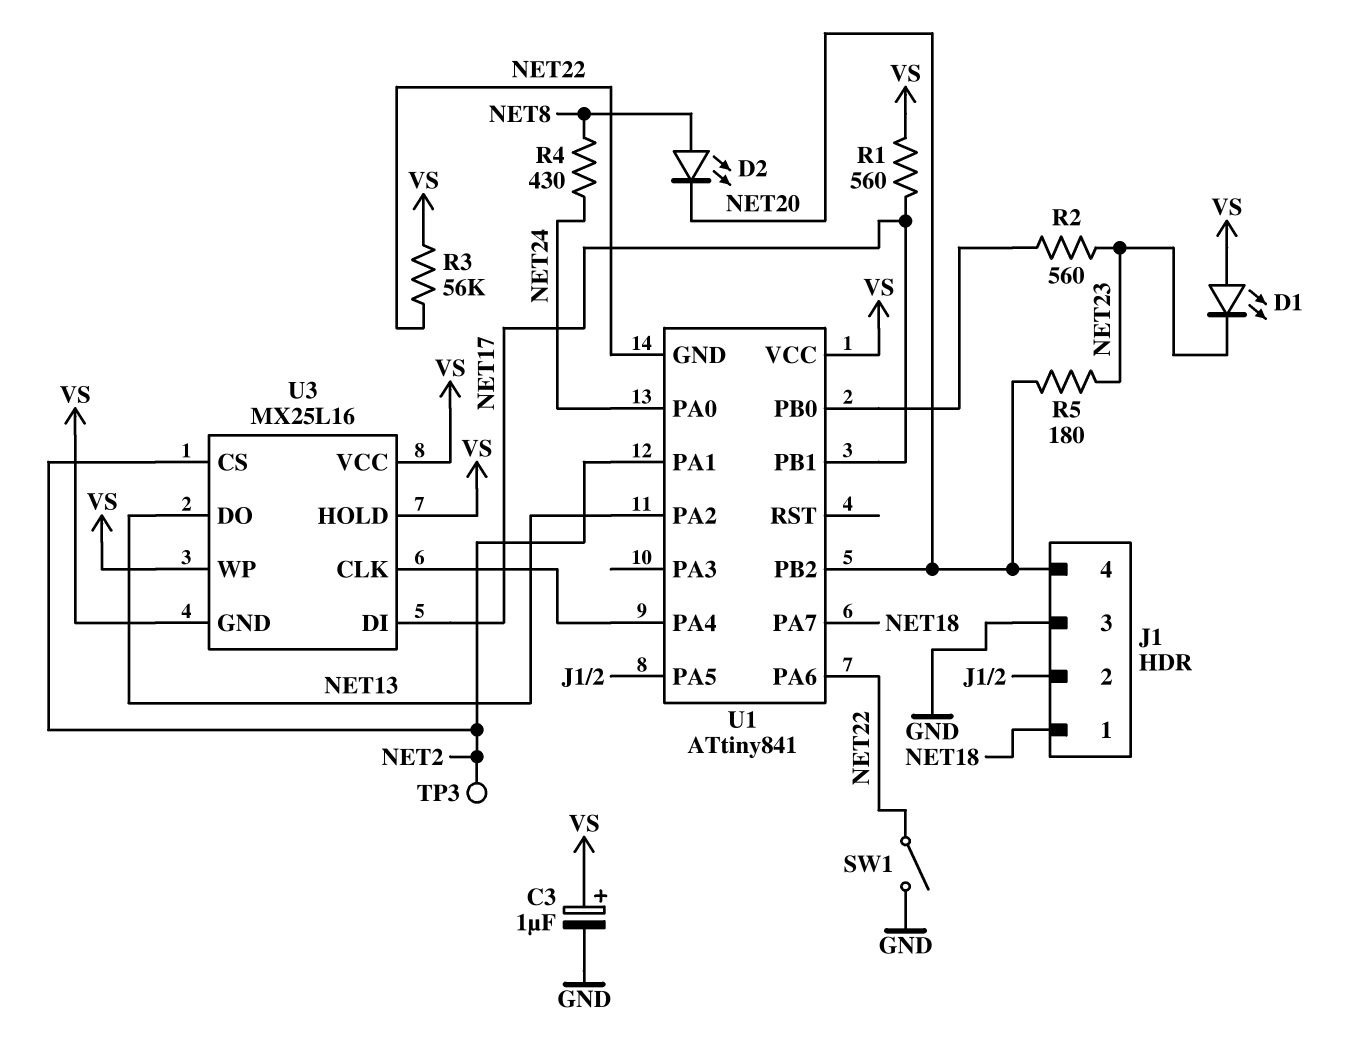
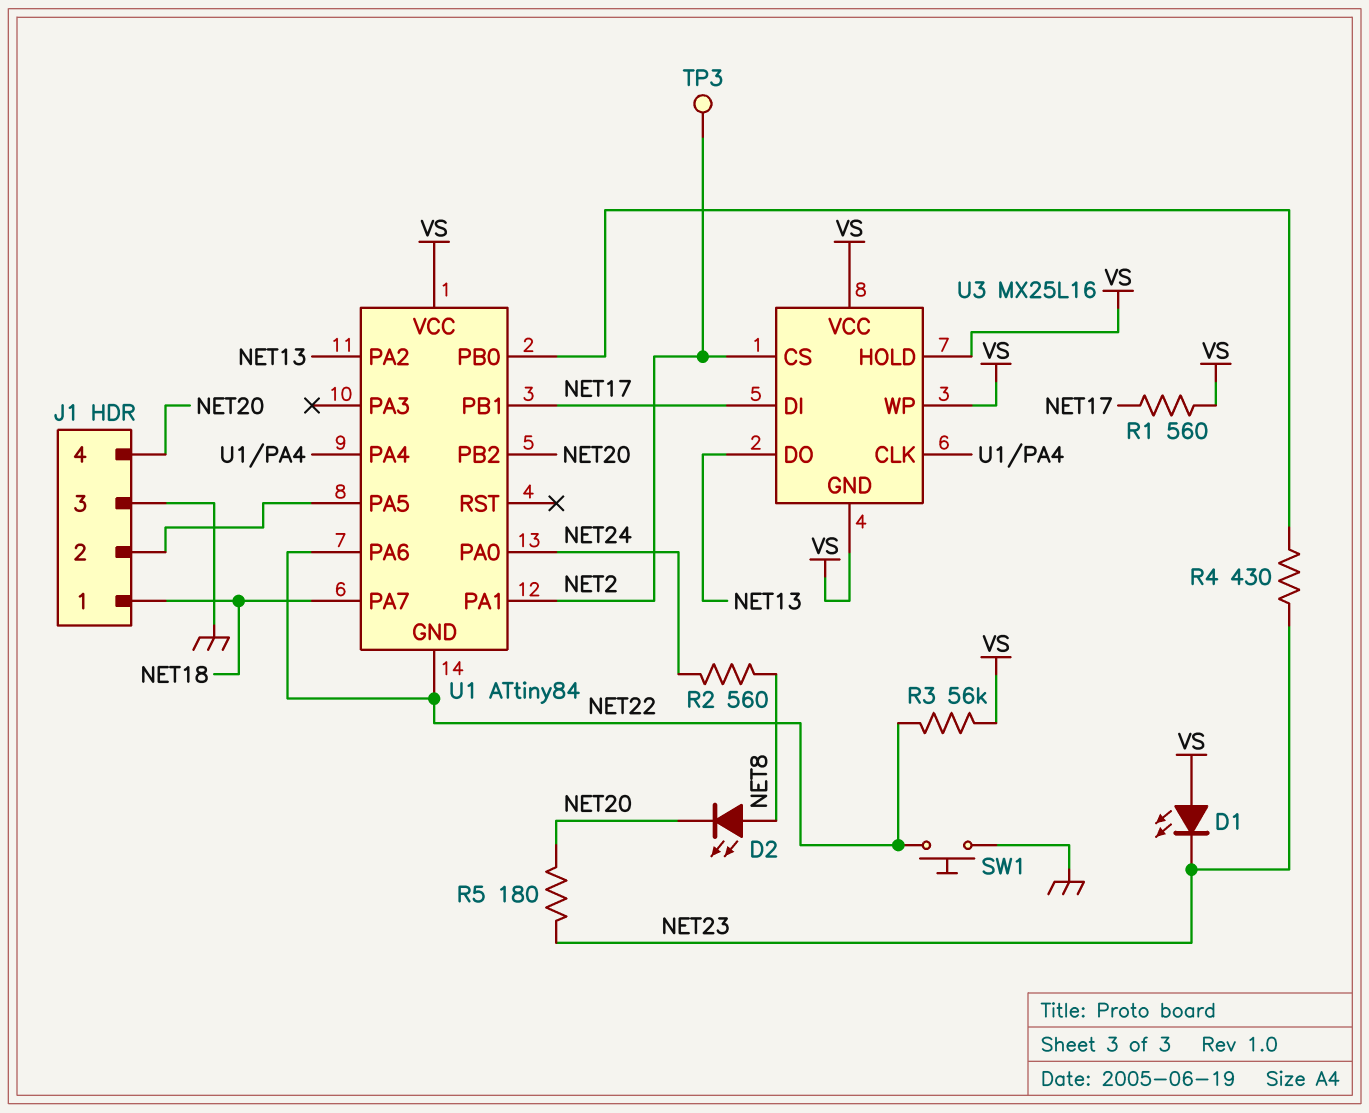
C3: 1uF (plus VS, minus GND) -> none
R2: 560 (NET23, U1/PB0) -> 560 (NET8, NET24)
R4: 430 (NET8, NET24) -> 430 (NET23, U1/PB0)
SW1: switch (GND, NET22) -> button (GND, NET22)
U1: ATtiny841 -> ATtiny84

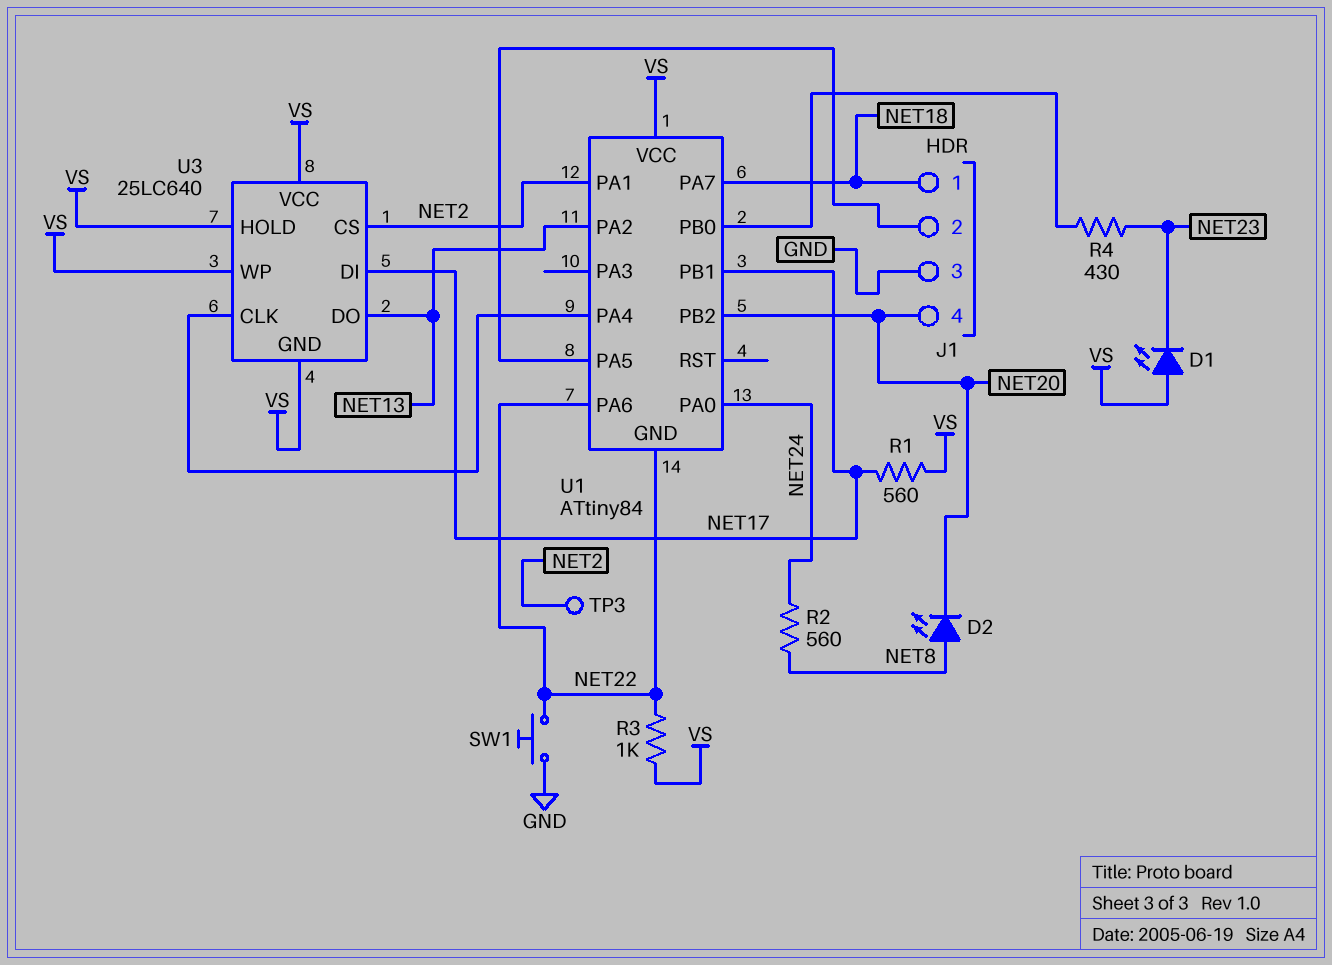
R3: 56k (NET22, VS) -> 1k (NET22, VS)
R5: 180 (NET20, NET23) -> none
U3: MX25L16 -> 25LC640

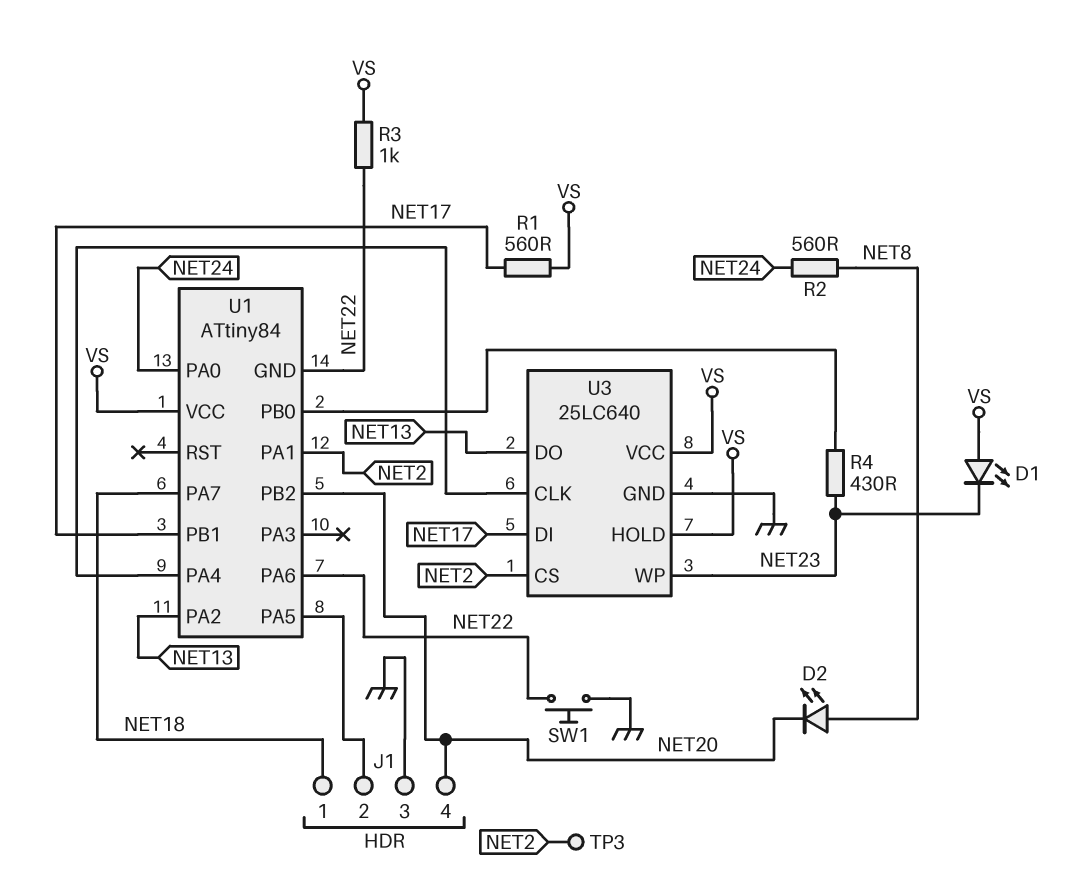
U3 pin GND: VS -> GND
U3 pin WP: VS -> NET23

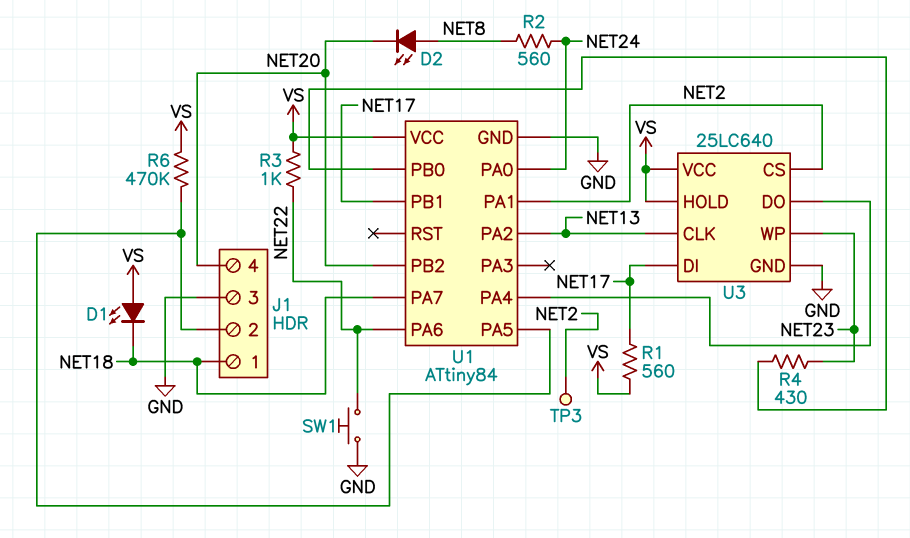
D1: LED (A VS, K NET23) -> LED (A VS, K NET18)
R6: none -> 470k (J1/2, VS)
U1 pin GND: NET22 -> GND
U3 pin CLK: U1/PA4 -> NET13
U3 pin DO: NET13 -> U1/PA4

